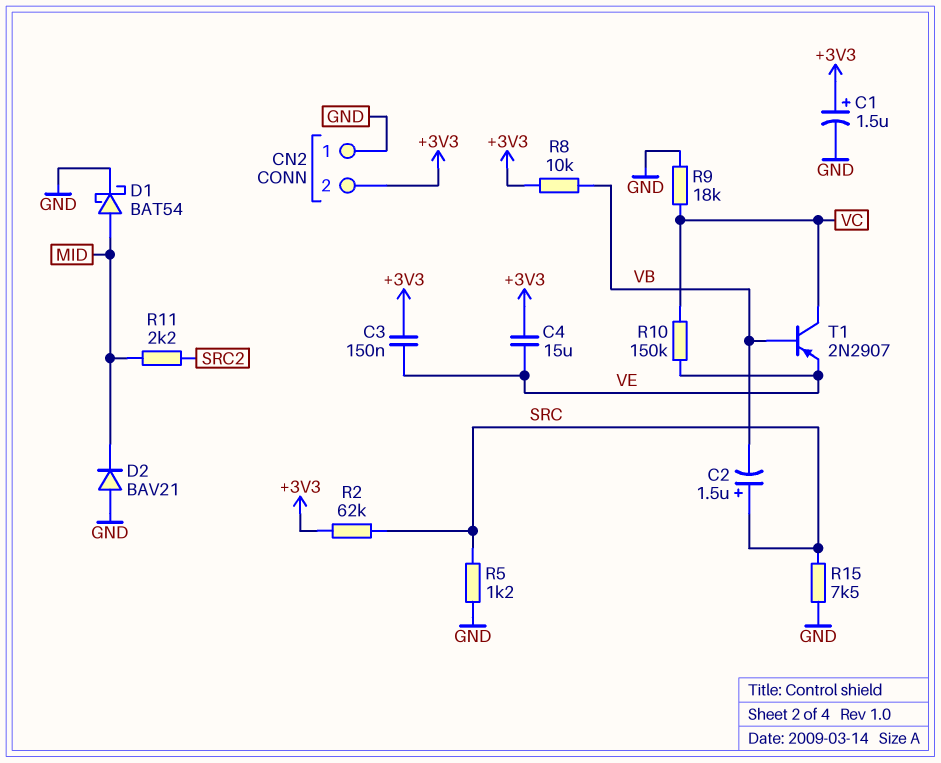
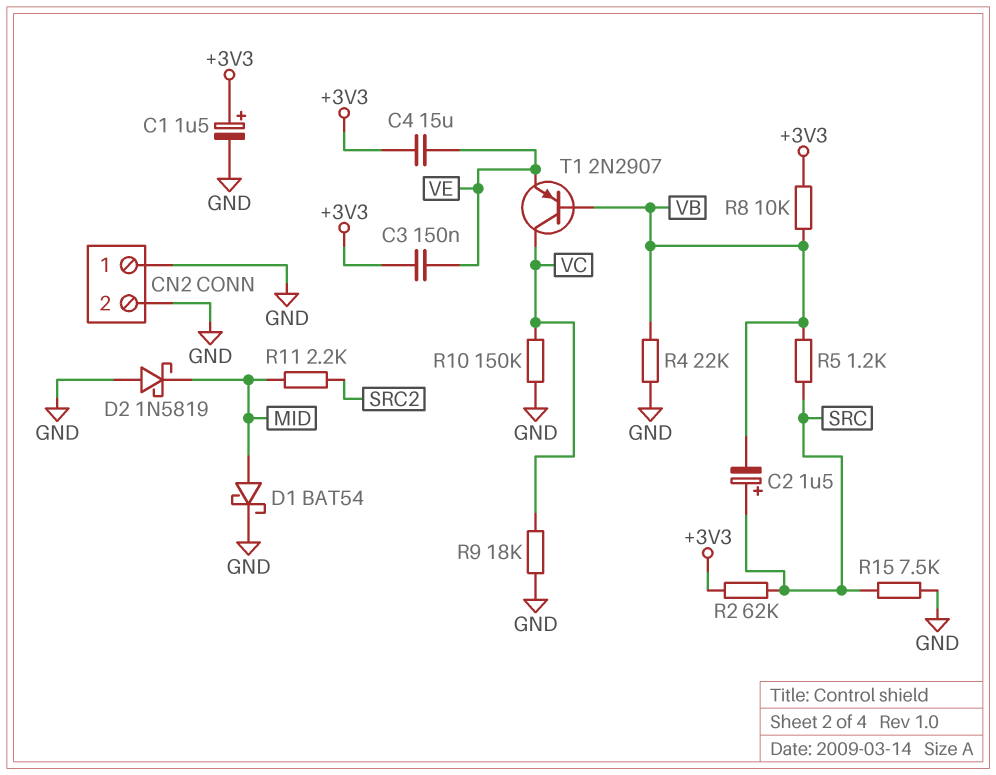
CN2 pin 2: +3V3 -> GND
D2: diode BAV21 (A GND, K MID) -> schottky 1N5819 (A GND, K MID)
R4: none -> 22k (GND, VB)
R5: 1.2k (GND, SRC) -> 1.2k (SRC, VB)
R10: 150k (VC, VE) -> 150k (GND, VC)

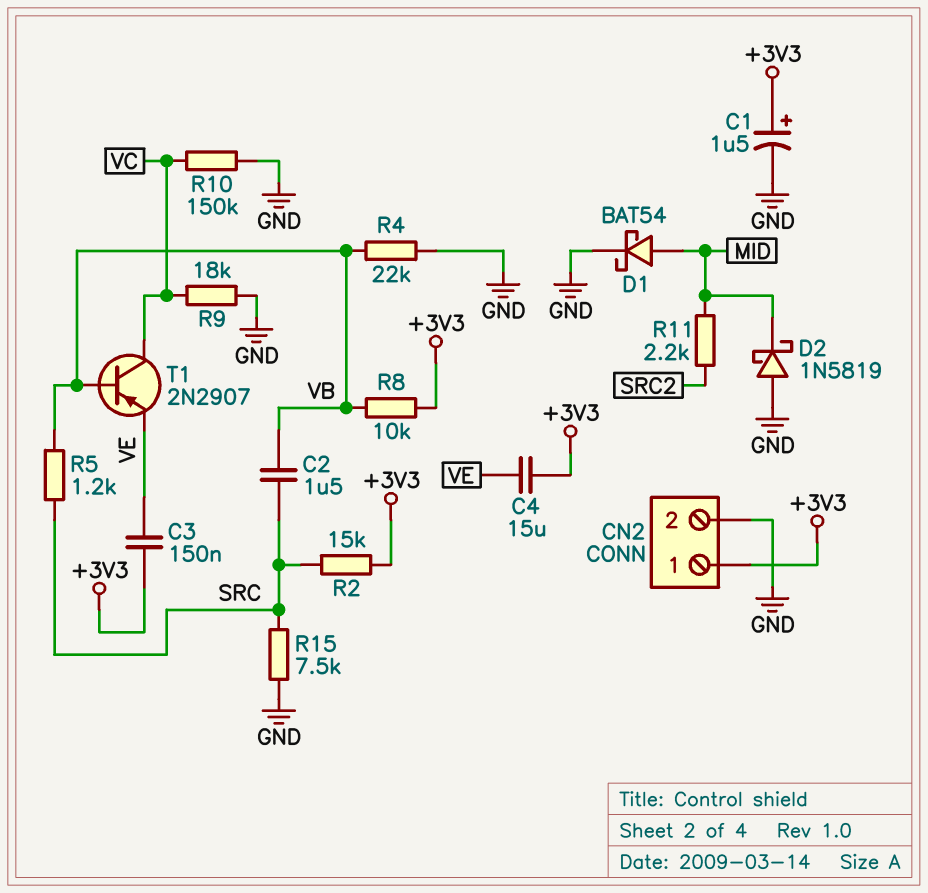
C2: 1.5uF (plus SRC, minus VB) -> 1.5uF (SRC, VB)
CN2 pin 1: GND -> +3V3
R2: 62k (+3V3, SRC) -> 15k (+3V3, SRC)

